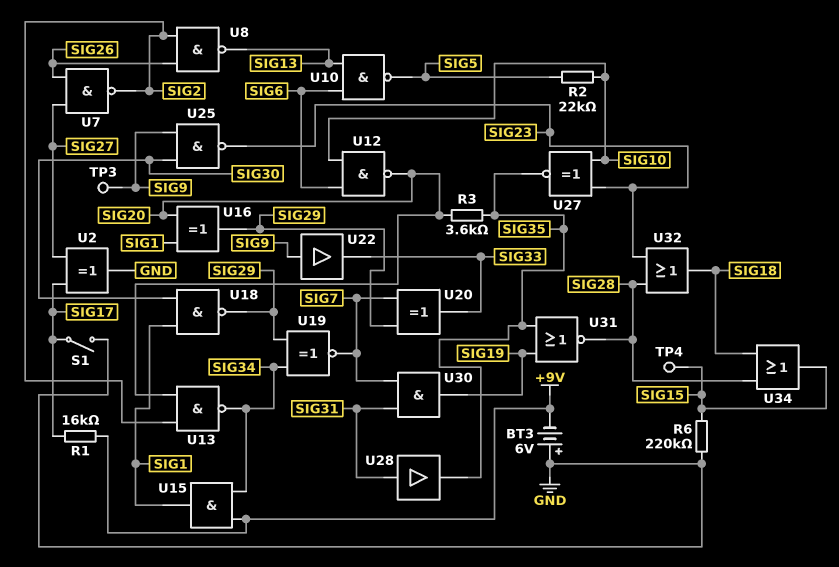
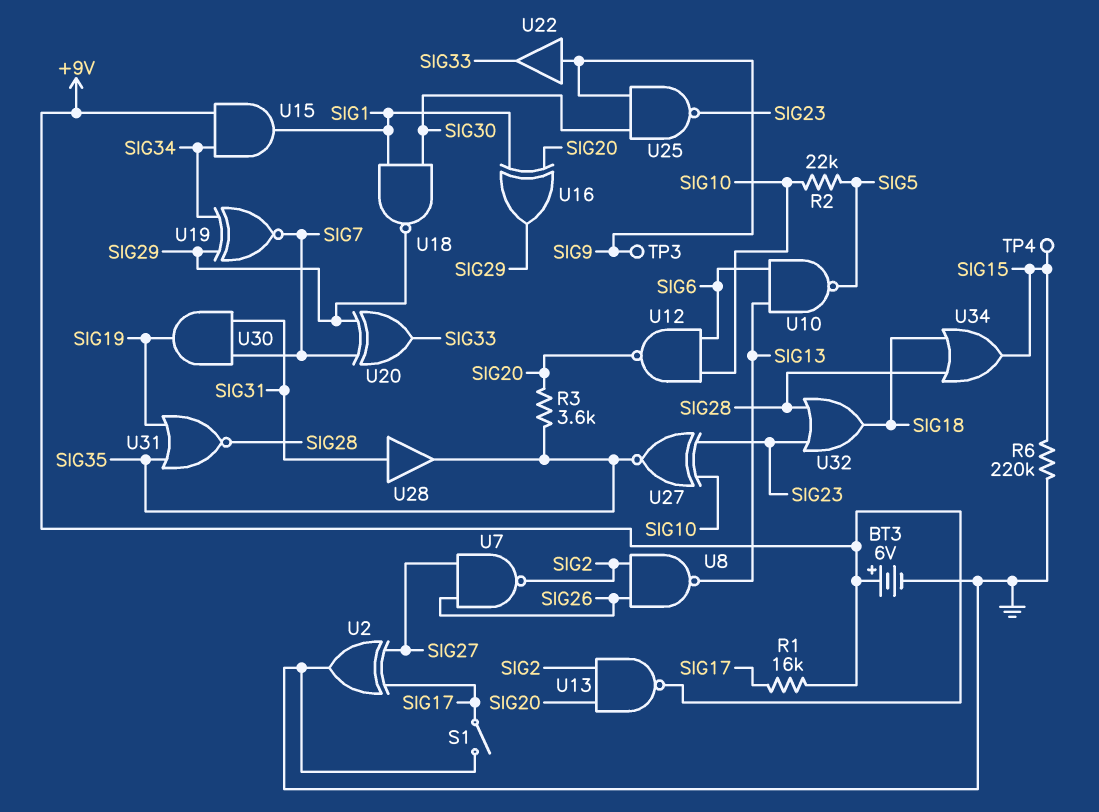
BT3: 6V (plus GND, minus +9V) -> 6V (plus +9V, minus GND)
U13: NAND (in SIG2, in SIG20, out SIG34) -> NAND (in SIG2, in SIG20, out +9V)

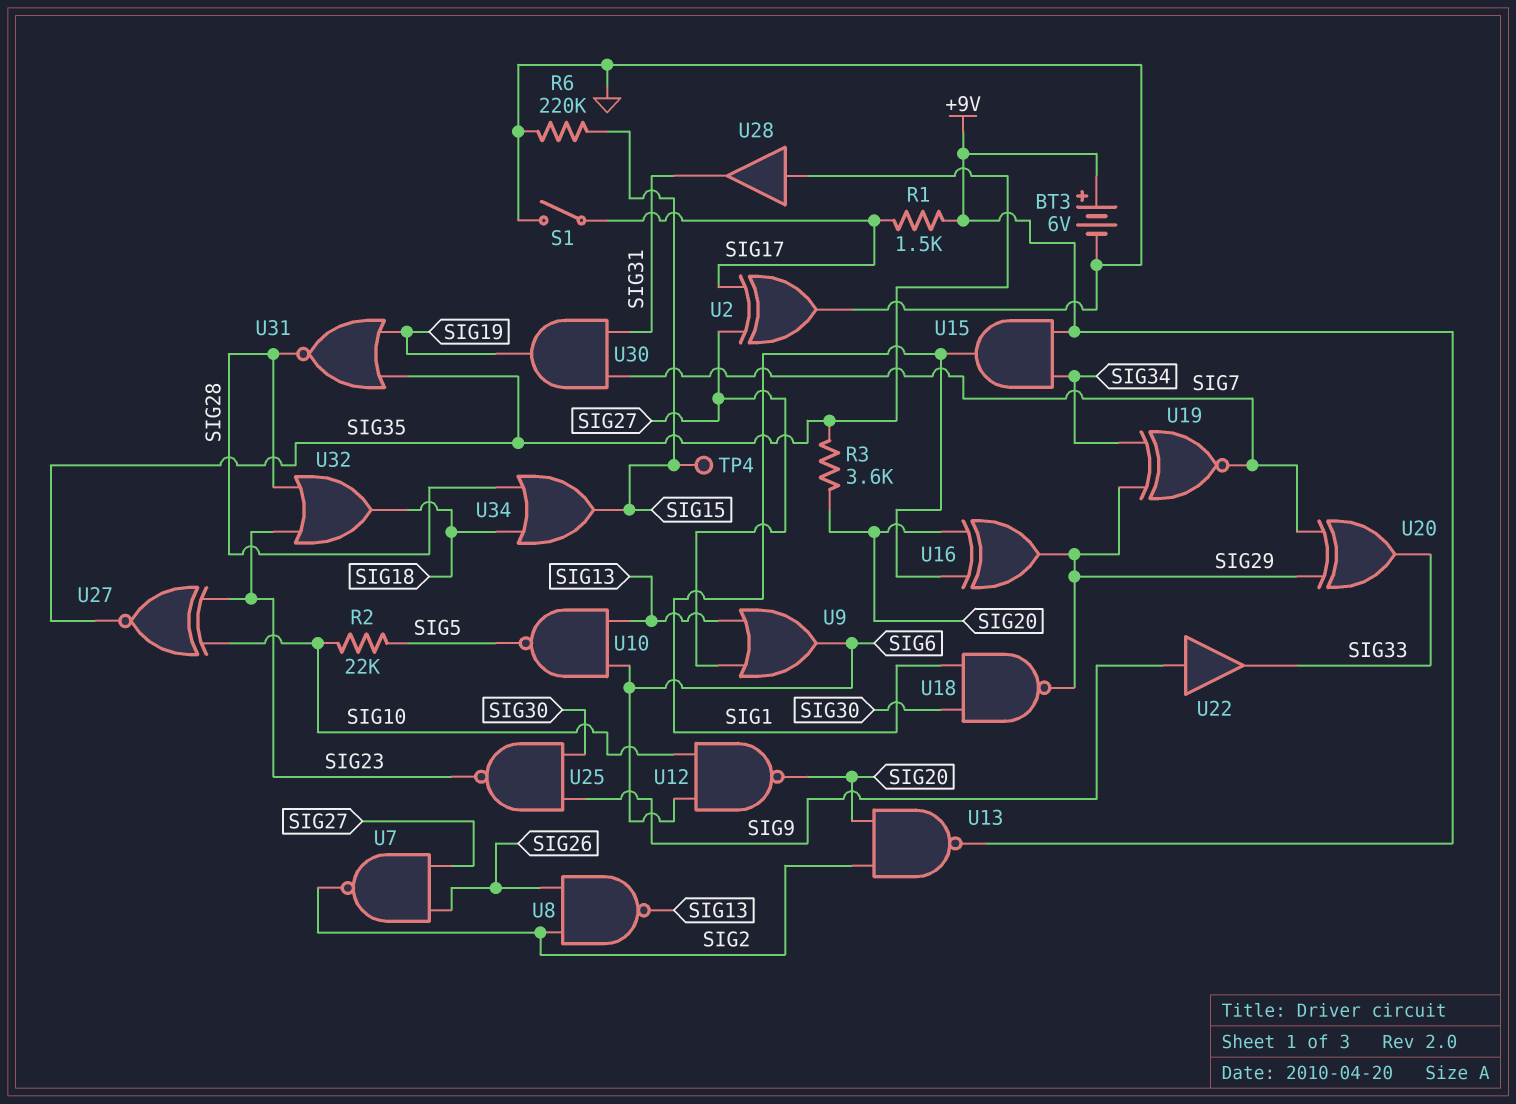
R1: 16k (+9V, SIG17) -> 1.5k (+9V, SIG17)
TP3: test point (SIG9) -> none
U9: none -> OR (in SIG13, in SIG27, out SIG6)
U28: buffer (in SIG31, out SIG35) -> buffer (in SIG35, out SIG31)

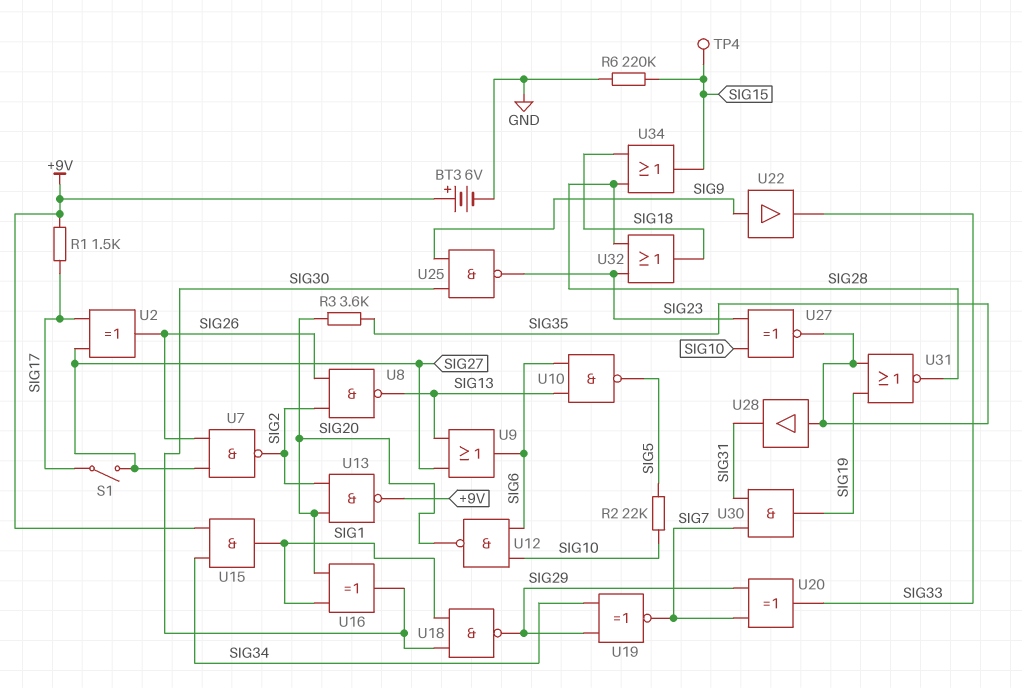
S1: switch (GND, SIG17) -> switch (SIG17, SIG27)
U2: XOR (in SIG17, in SIG27, out GND) -> XOR (in SIG17, in SIG27, out SIG26)
U16: XOR (in SIG1, in SIG20, out SIG29) -> XOR (in SIG1, in SIG20, out SIG30)

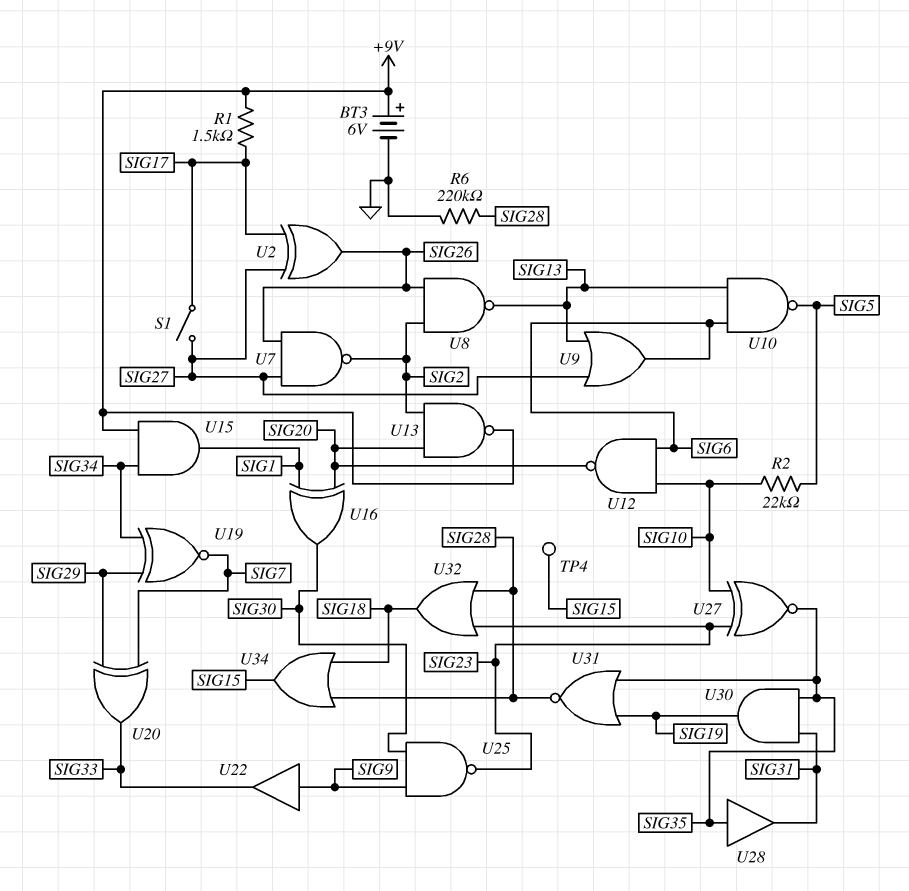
R3: 3.6k (SIG20, SIG35) -> none
R6: 220k (GND, SIG15) -> 220k (GND, SIG28)
U18: NAND (in SIG1, in SIG30, out SIG29) -> none
U30: AND (in SIG7, in SIG31, out SIG19) -> AND (in SIG31, in SIG35, out SIG19)

